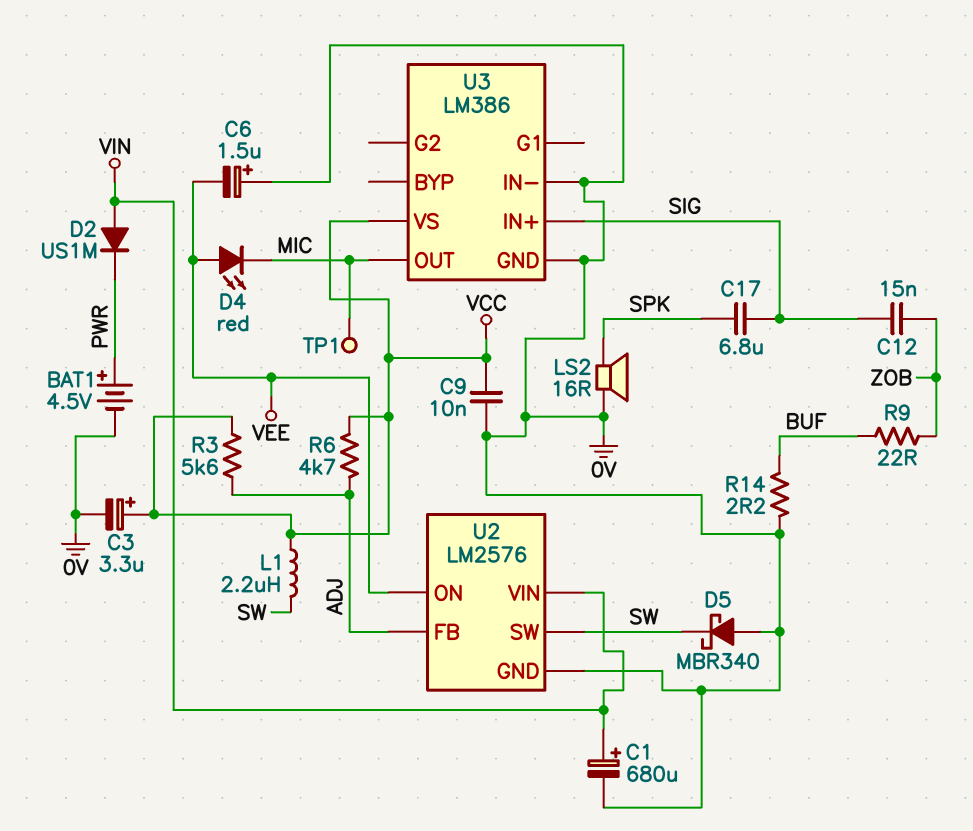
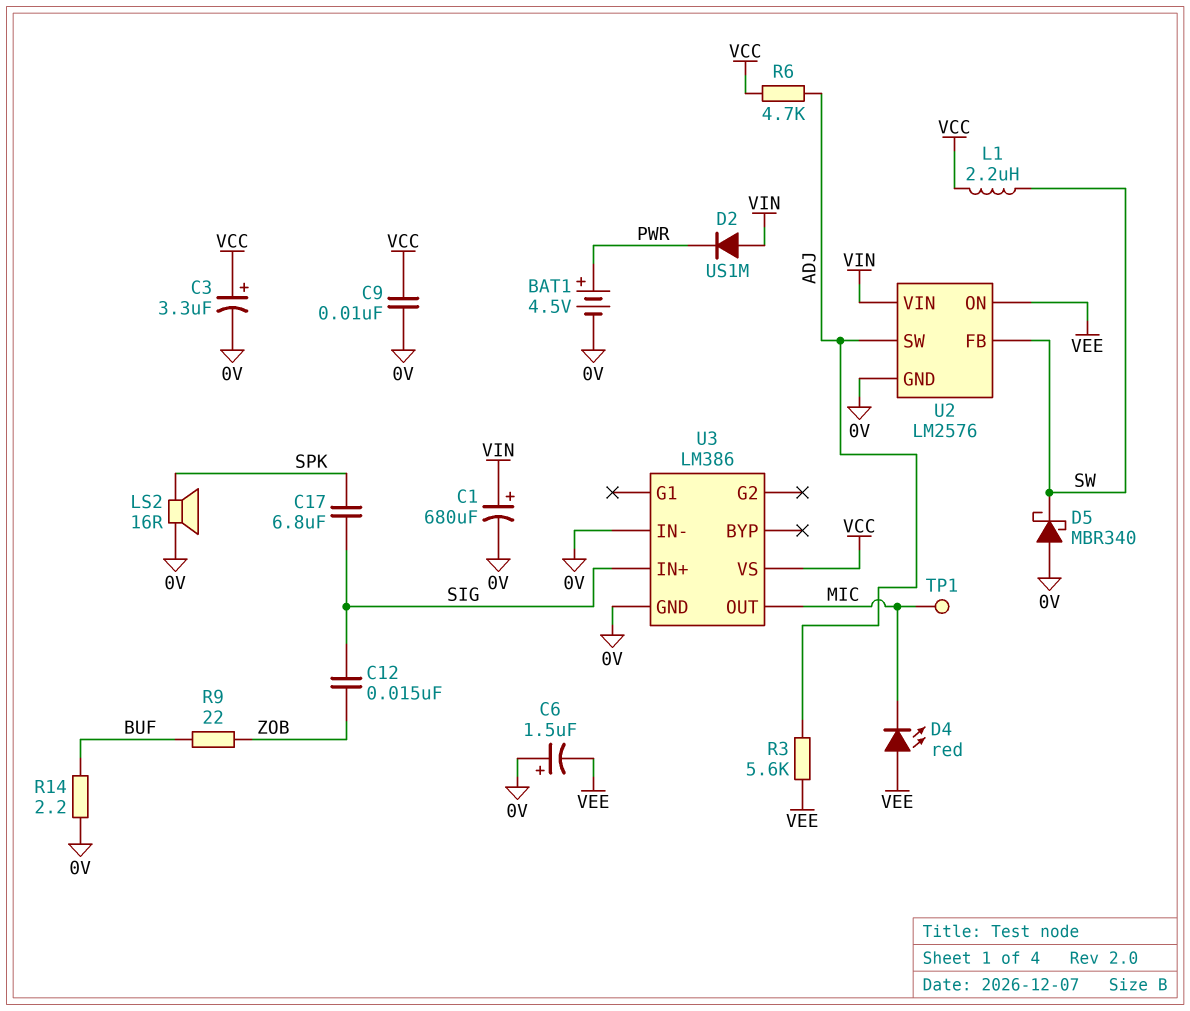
R3: 5.6k (ADJ, VCC) -> 5.6k (ADJ, VEE)
U2 pin FB: ADJ -> SW
U2 pin SW: SW -> ADJ

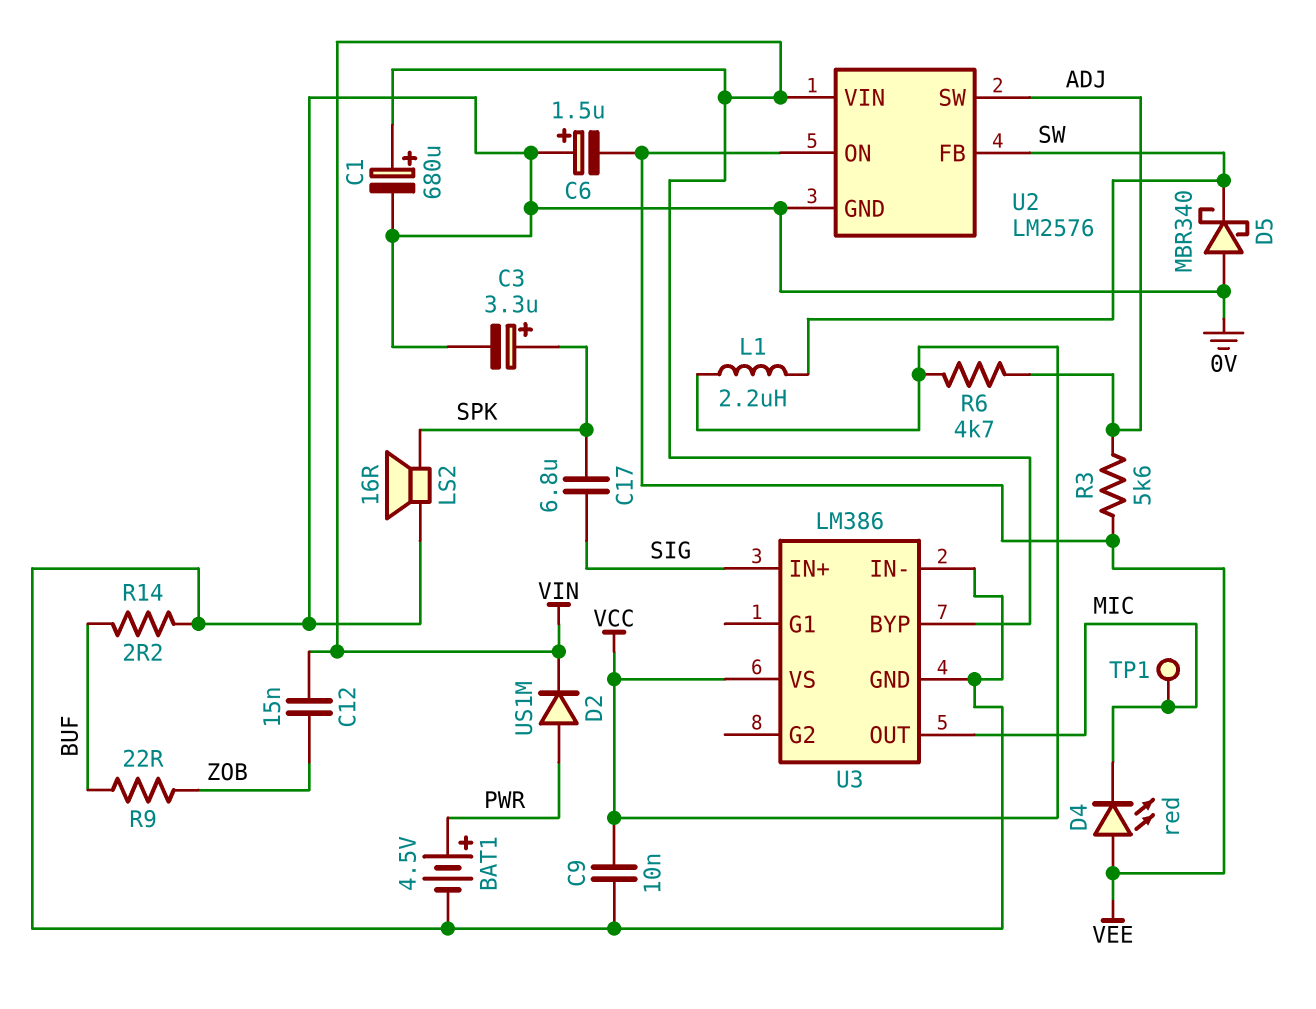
C3: 3.3uF (plus VCC, minus 0V) -> 3.3uF (plus SPK, minus 0V)
C12: 15nF (SIG, ZOB) -> 15nF (VIN, ZOB)
D2: diode US1M (A VIN, K PWR) -> diode US1M (A PWR, K VIN)
U3 pin BYP: none -> VIN

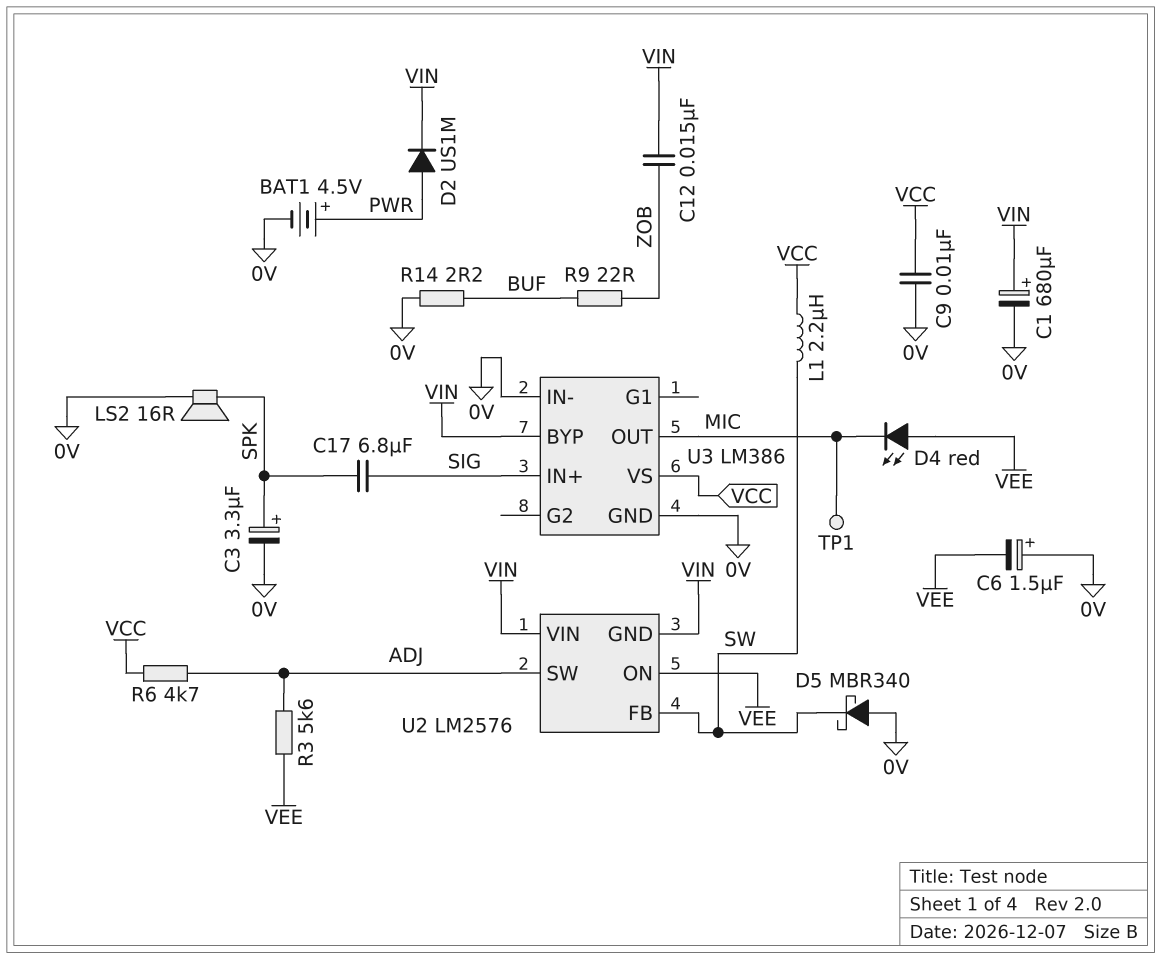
U2 pin GND: 0V -> VIN

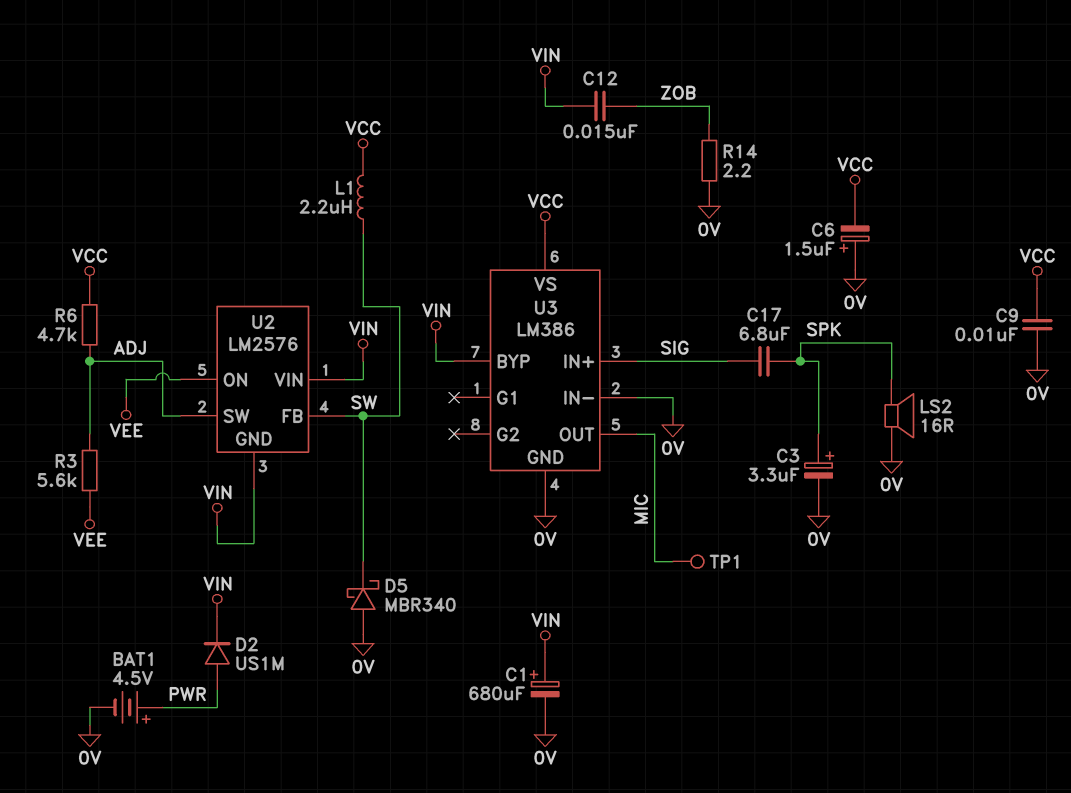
C6: 1.5uF (plus 0V, minus VEE) -> 1.5uF (plus 0V, minus VCC)
D4: LED red (A VEE, K MIC) -> none
R9: 22 (BUF, ZOB) -> none
R14: 2.2 (0V, BUF) -> 2.2 (0V, ZOB)

